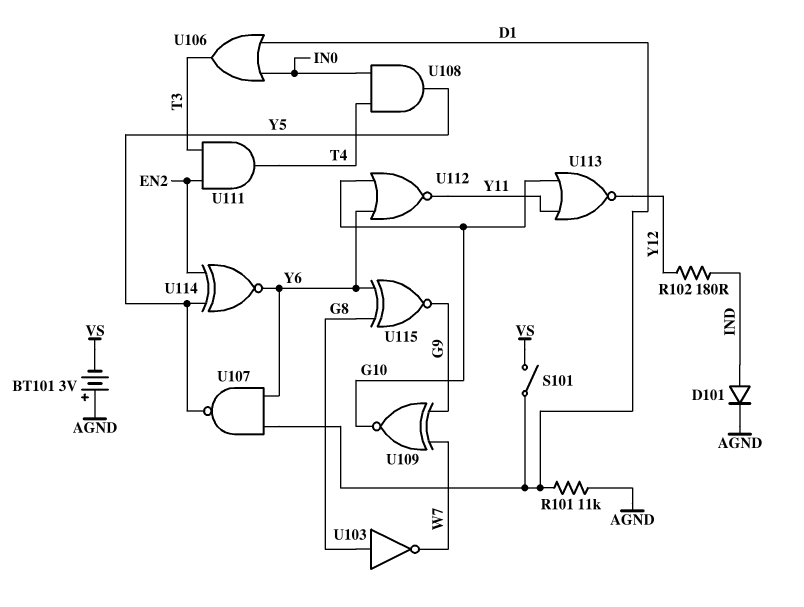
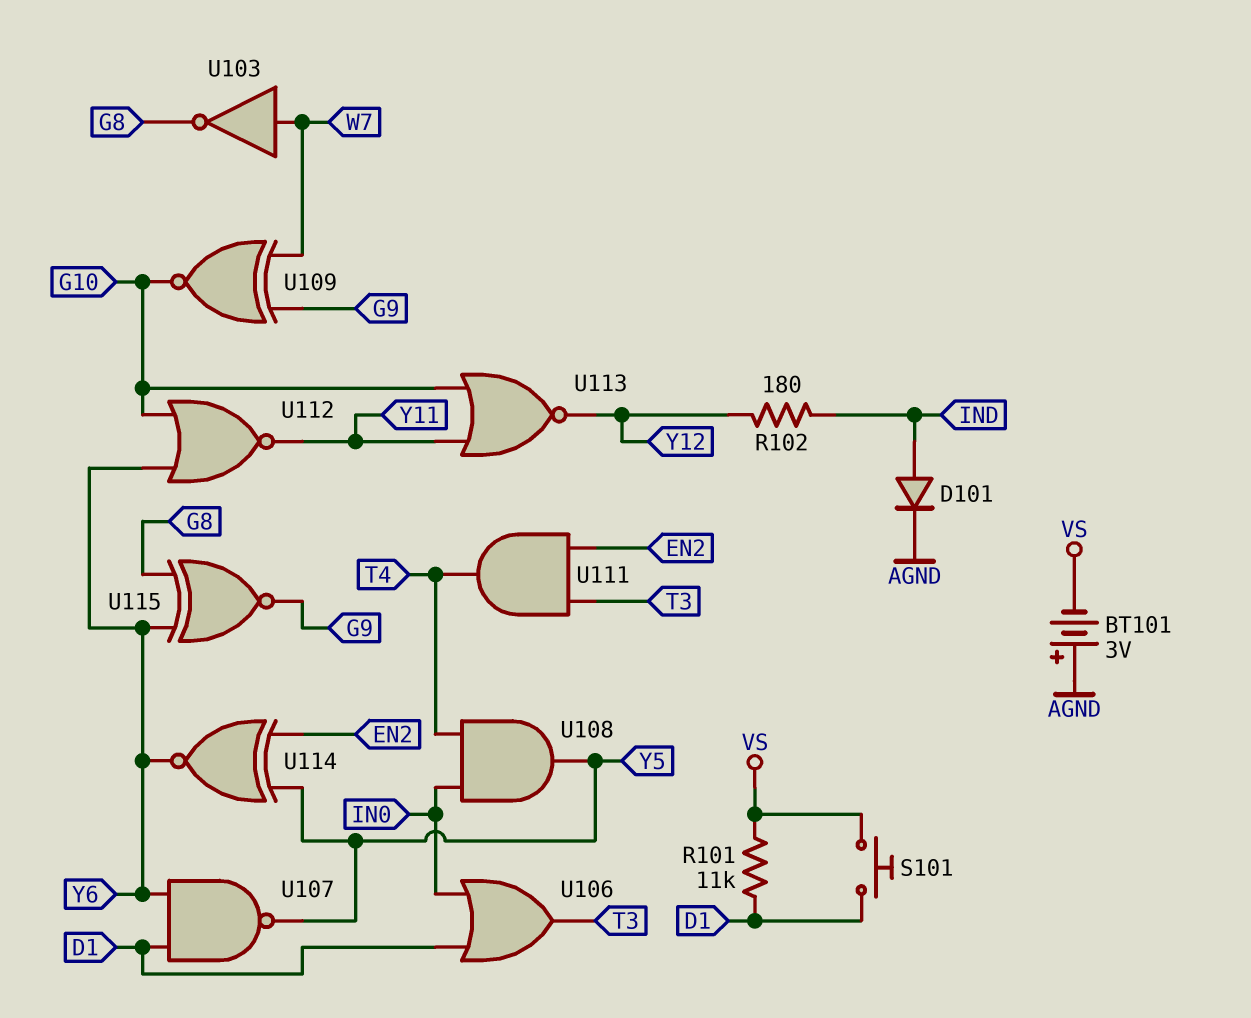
R101: 11k (AGND, D1) -> 11k (D1, VS)
S101: switch (D1, VS) -> button (D1, VS)
U103: NOT (in G8, out W7) -> NOT (in W7, out G8)

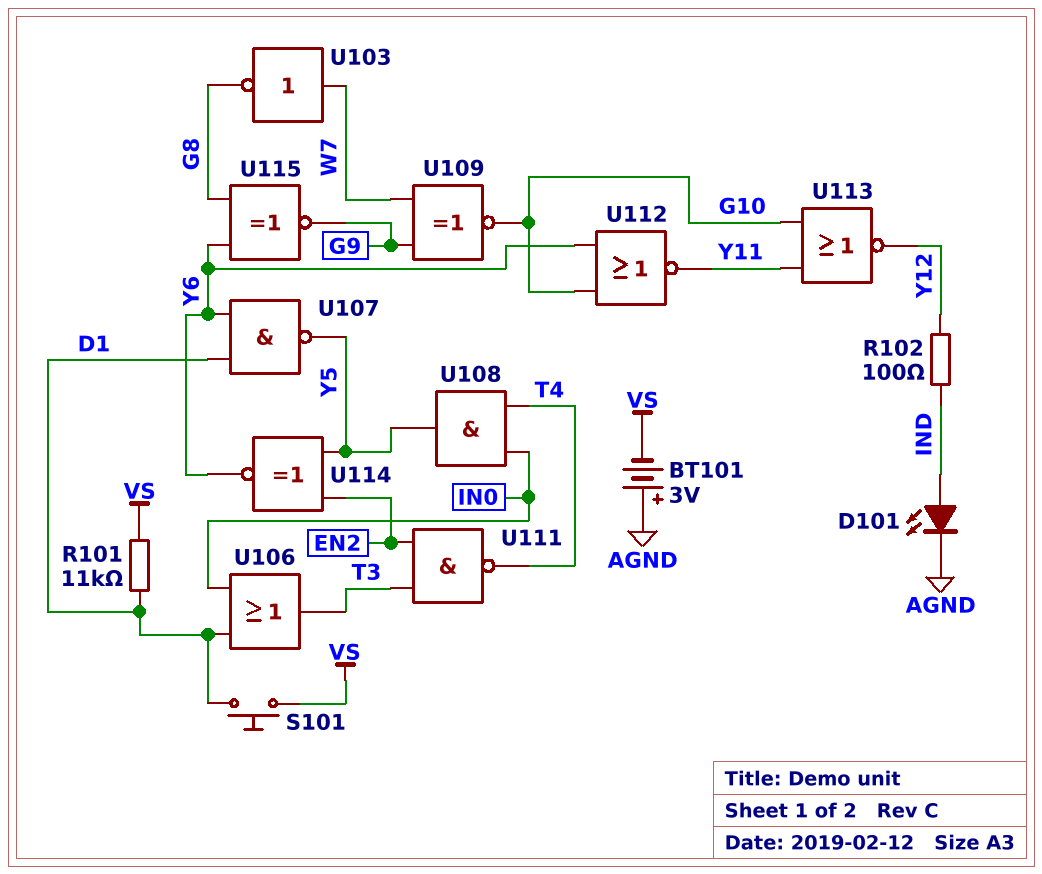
D101: diode (A IND, K AGND) -> LED (A IND, K AGND)
R102: 180 (IND, Y12) -> 100 (IND, Y12)
U111: AND (in EN2, in T3, out T4) -> NAND (in EN2, in T3, out T4)

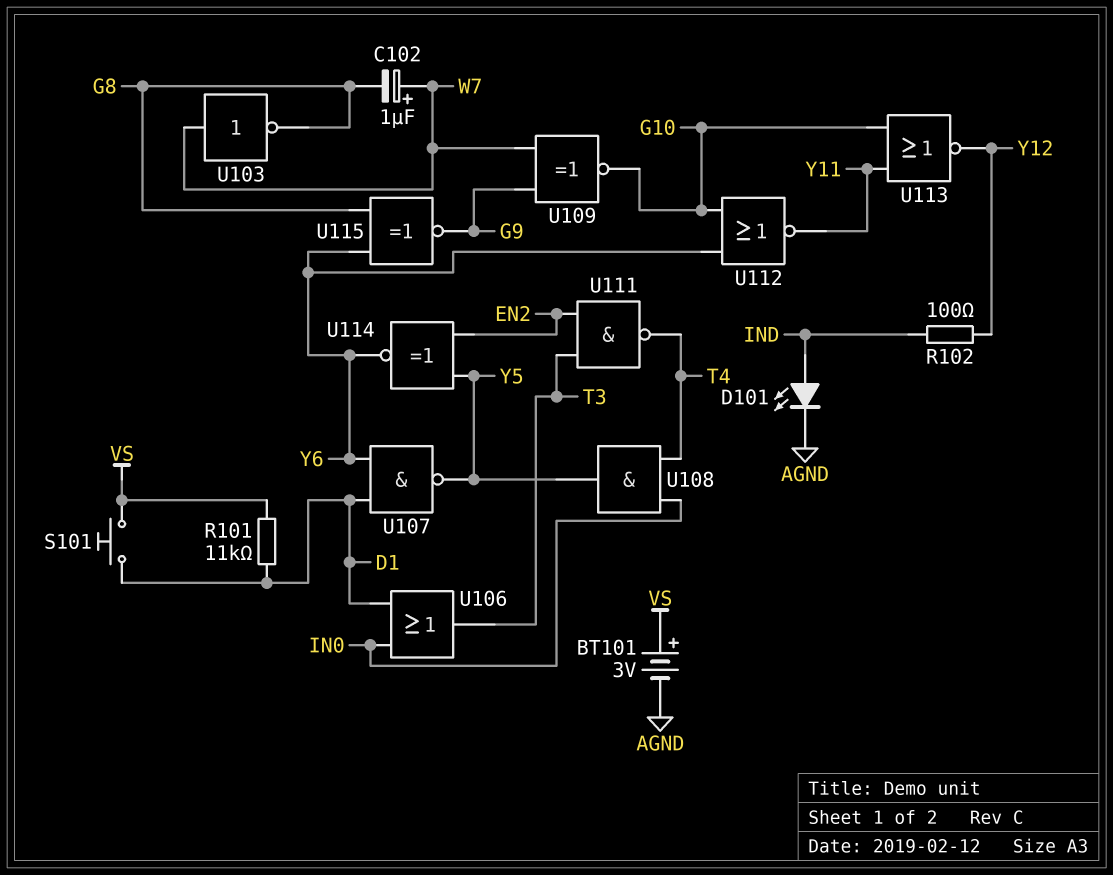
BT101: 3V (plus AGND, minus VS) -> 3V (plus VS, minus AGND)
C102: none -> 1uF (plus W7, minus G8)

